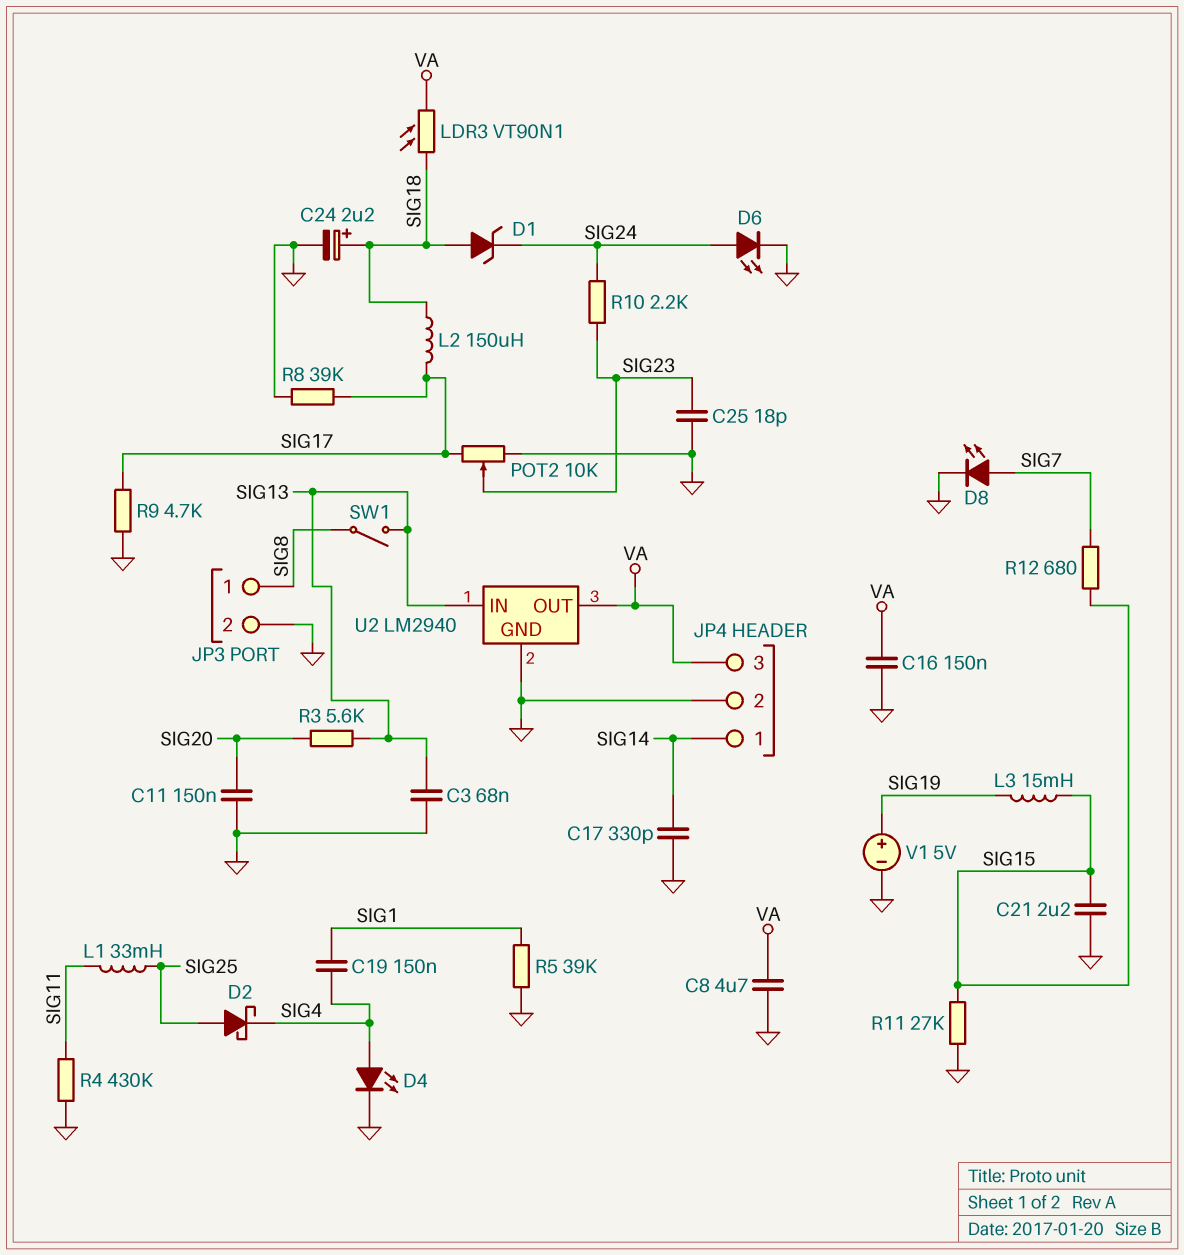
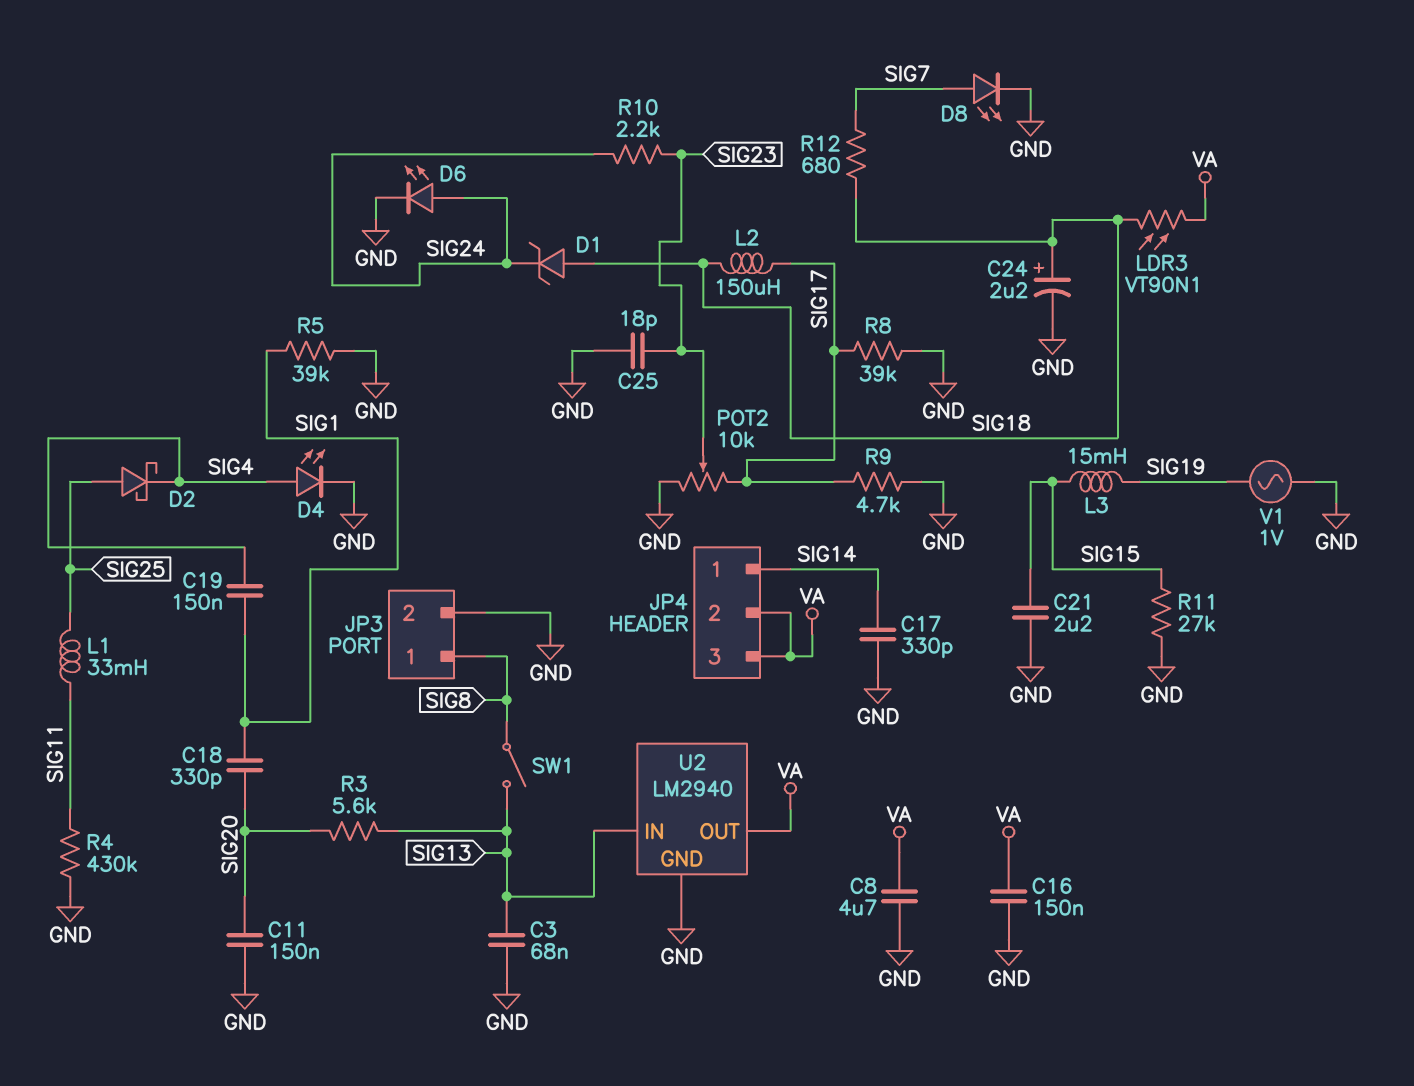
C18: none -> 330pF (SIG1, SIG20)
JP4 pin 2: GND -> VA
R12: 680 (SIG7, SIG15) -> 680 (SIG7, SIG18)
V1: 5V (plus SIG19, minus GND) -> AC 1V (GND, SIG19)

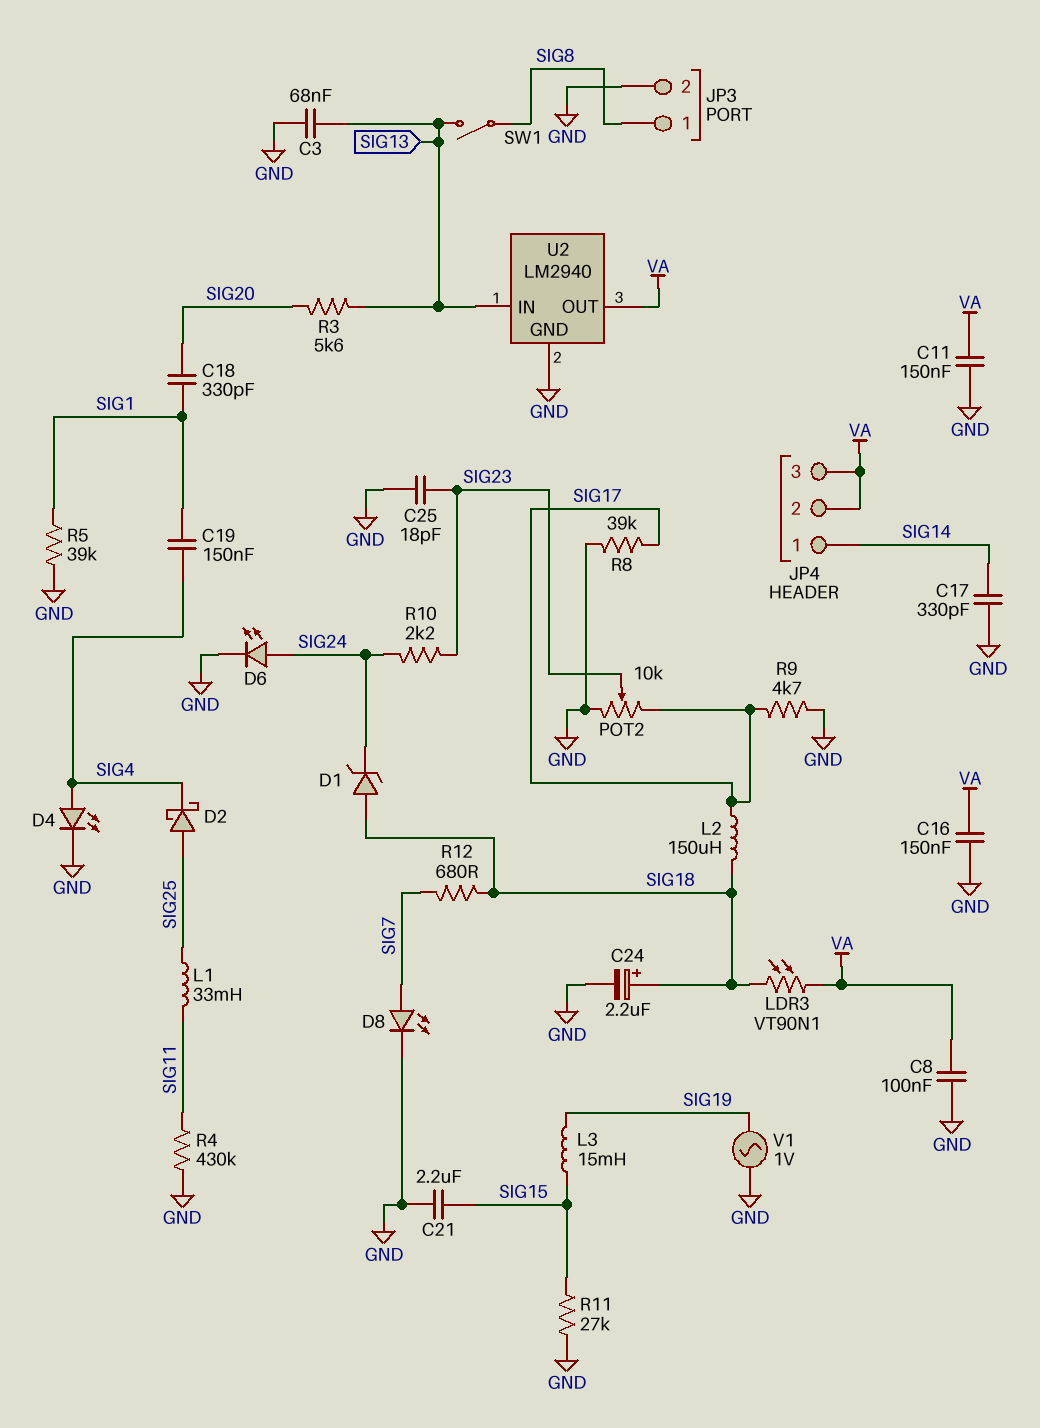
C8: 4.7uF (GND, VA) -> 100nF (GND, VA)
C11: 150nF (GND, SIG20) -> 150nF (GND, VA)

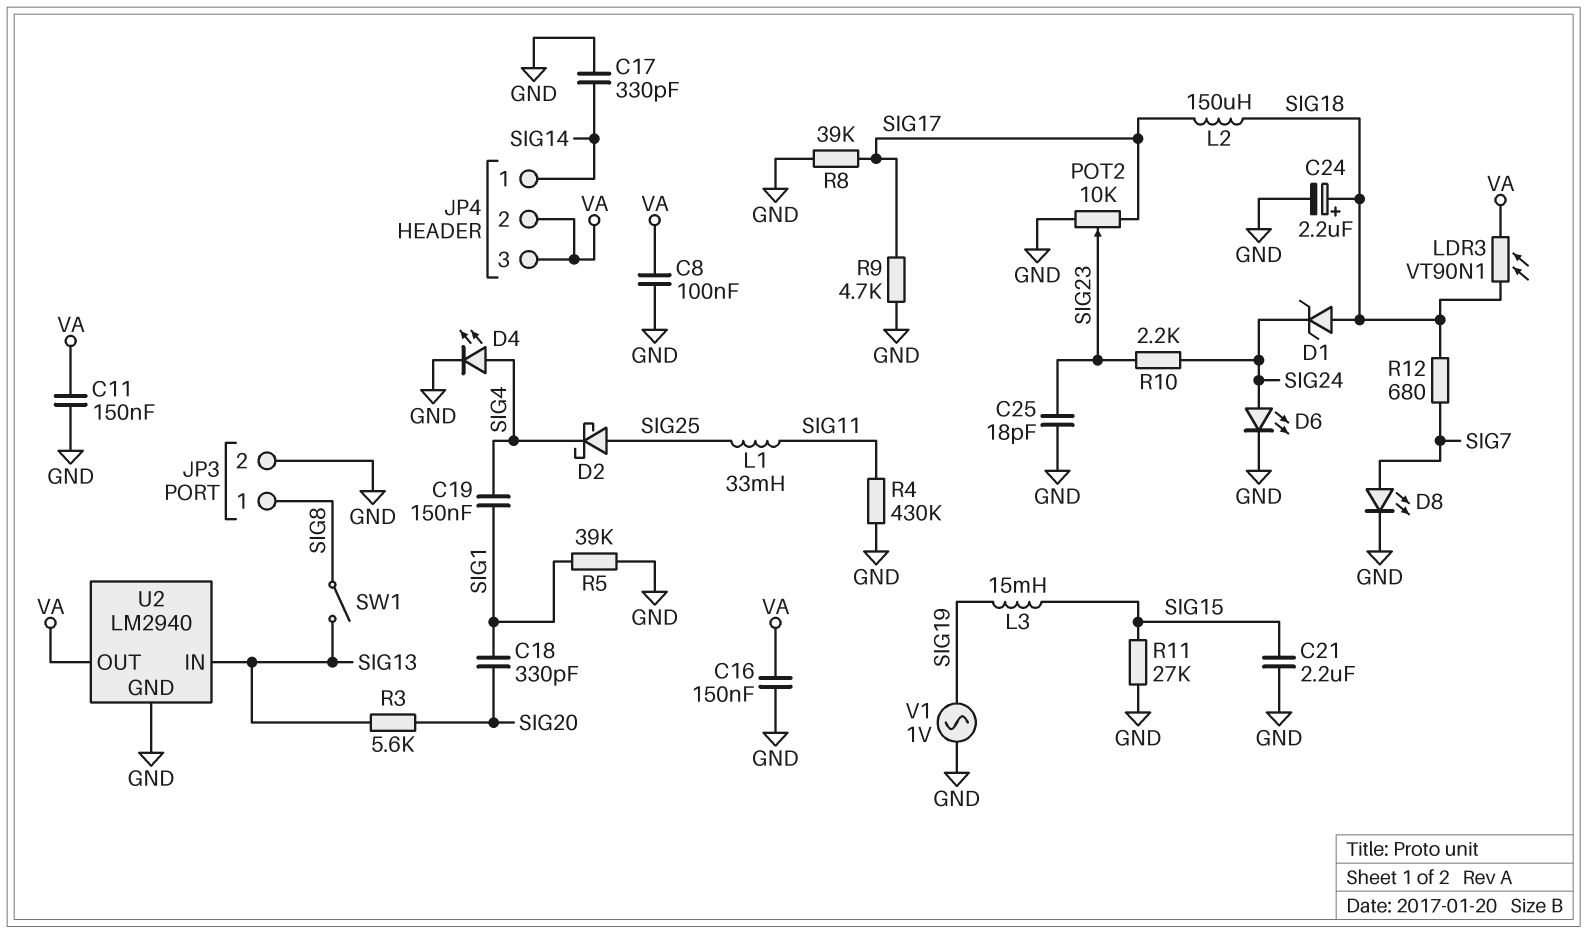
C3: 68nF (GND, SIG13) -> none

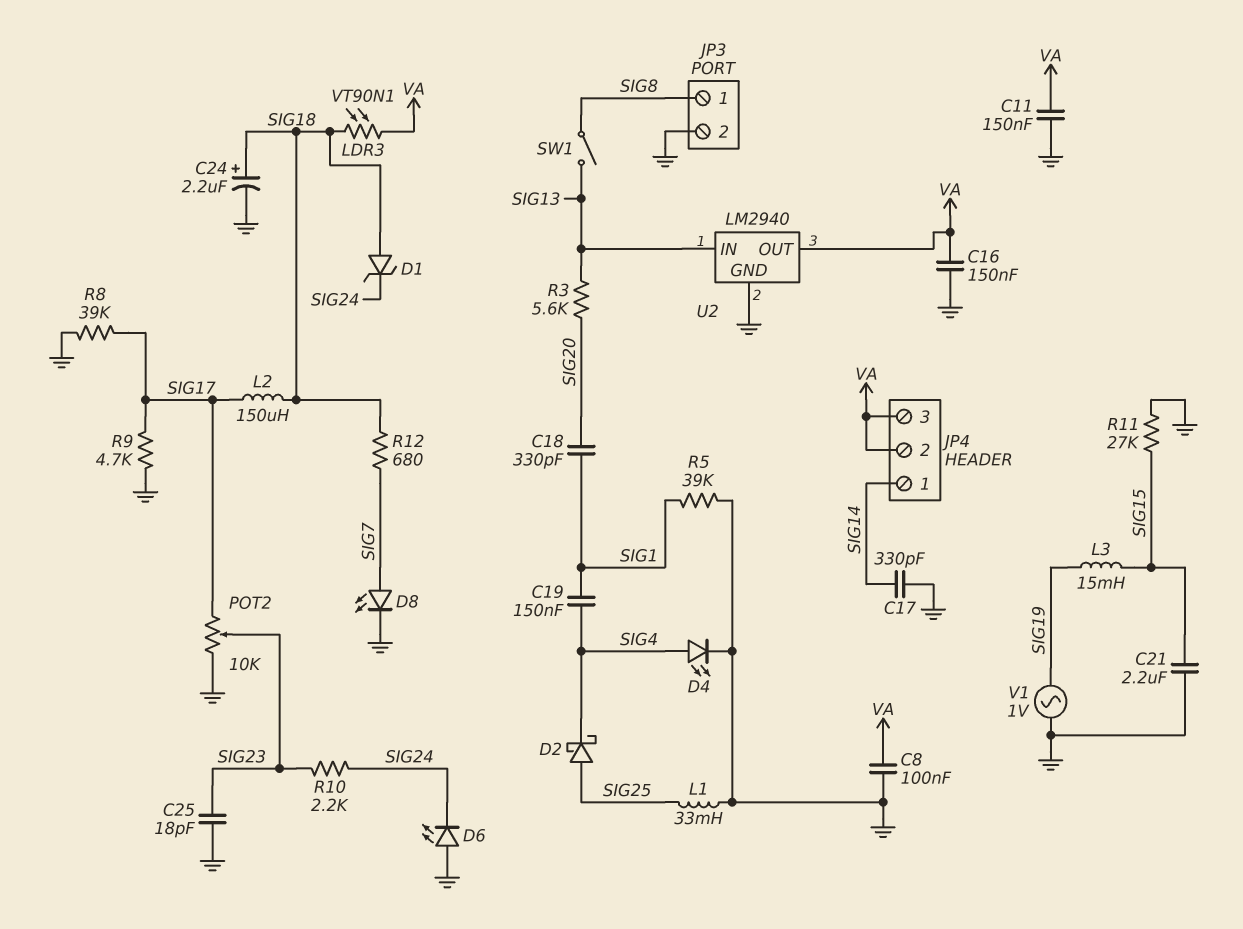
D6: LED (A SIG24, K GND) -> LED (A GND, K SIG24)
L1: 33mH (SIG11, SIG25) -> 33mH (GND, SIG25)
R4: 430k (GND, SIG11) -> none

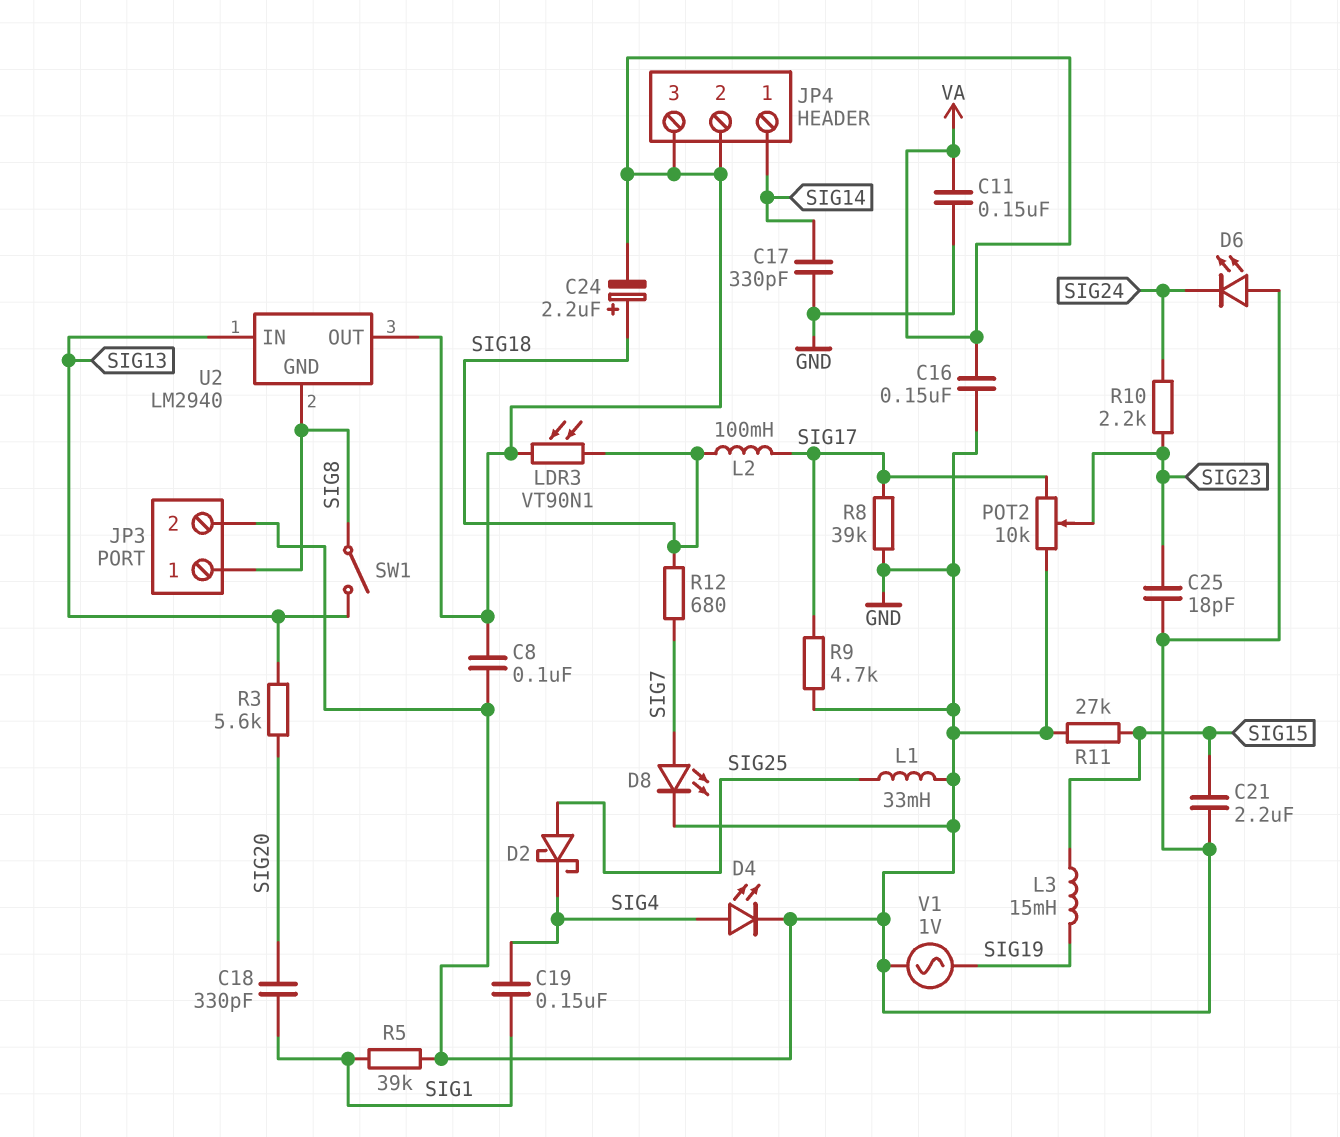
C24: 2.2uF (plus SIG18, minus GND) -> 2.2uF (plus SIG18, minus VA)
D1: zener (A SIG18, K SIG24) -> none
L2: 150uH (SIG17, SIG18) -> 100mH (SIG17, SIG18)
U2 pin GND: GND -> SIG8

